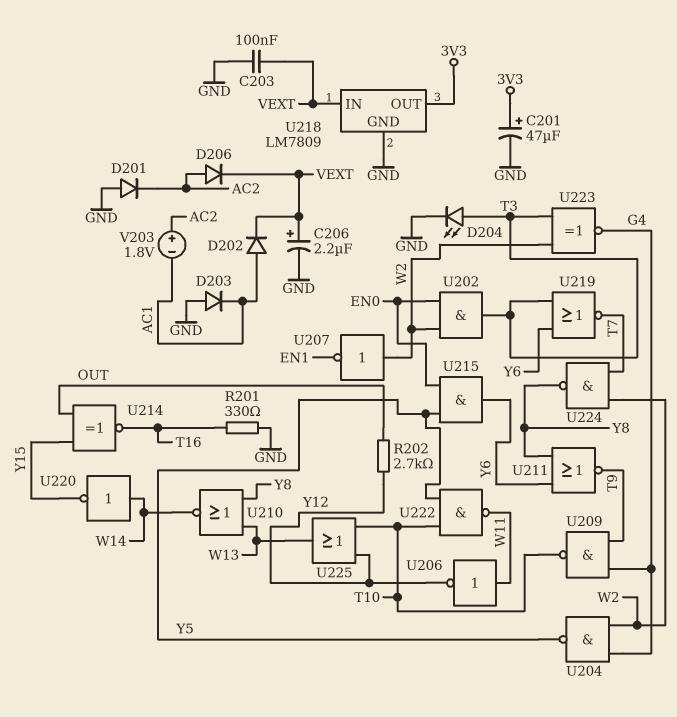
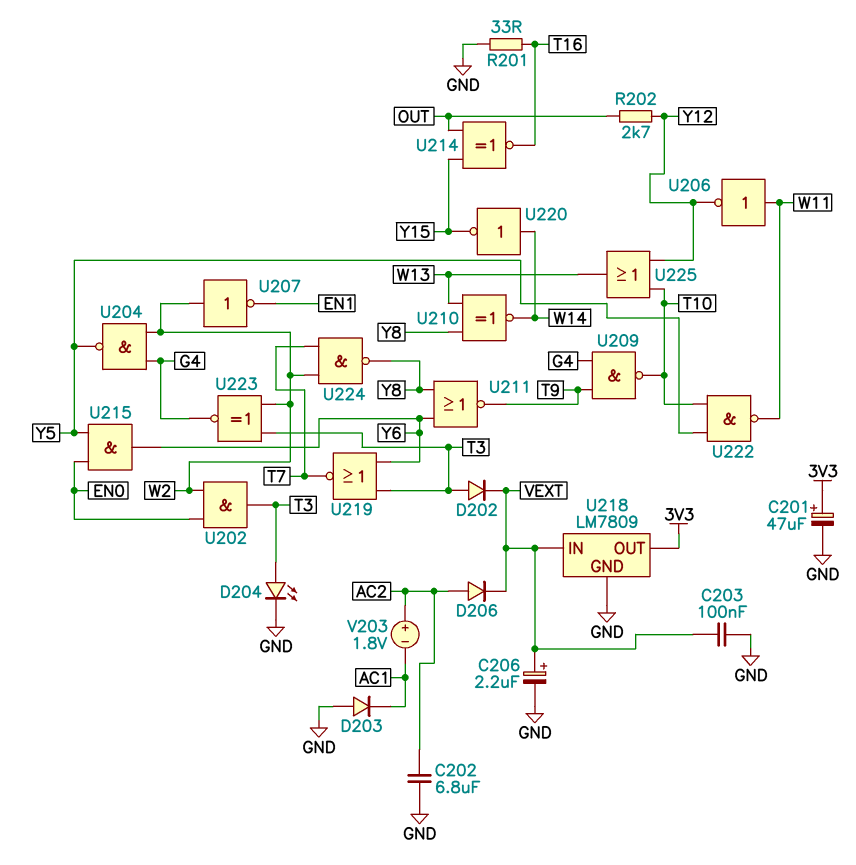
C202: none -> 6.8uF (AC2, GND)
D201: diode (A GND, K AC2) -> none
D202: diode (A AC1, K VEXT) -> diode (A T3, K VEXT)
R201: 330 (GND, T16) -> 33 (GND, T16)
U210: NOR (in W13, in Y8, out W14) -> XNOR (in W13, in Y8, out W14)

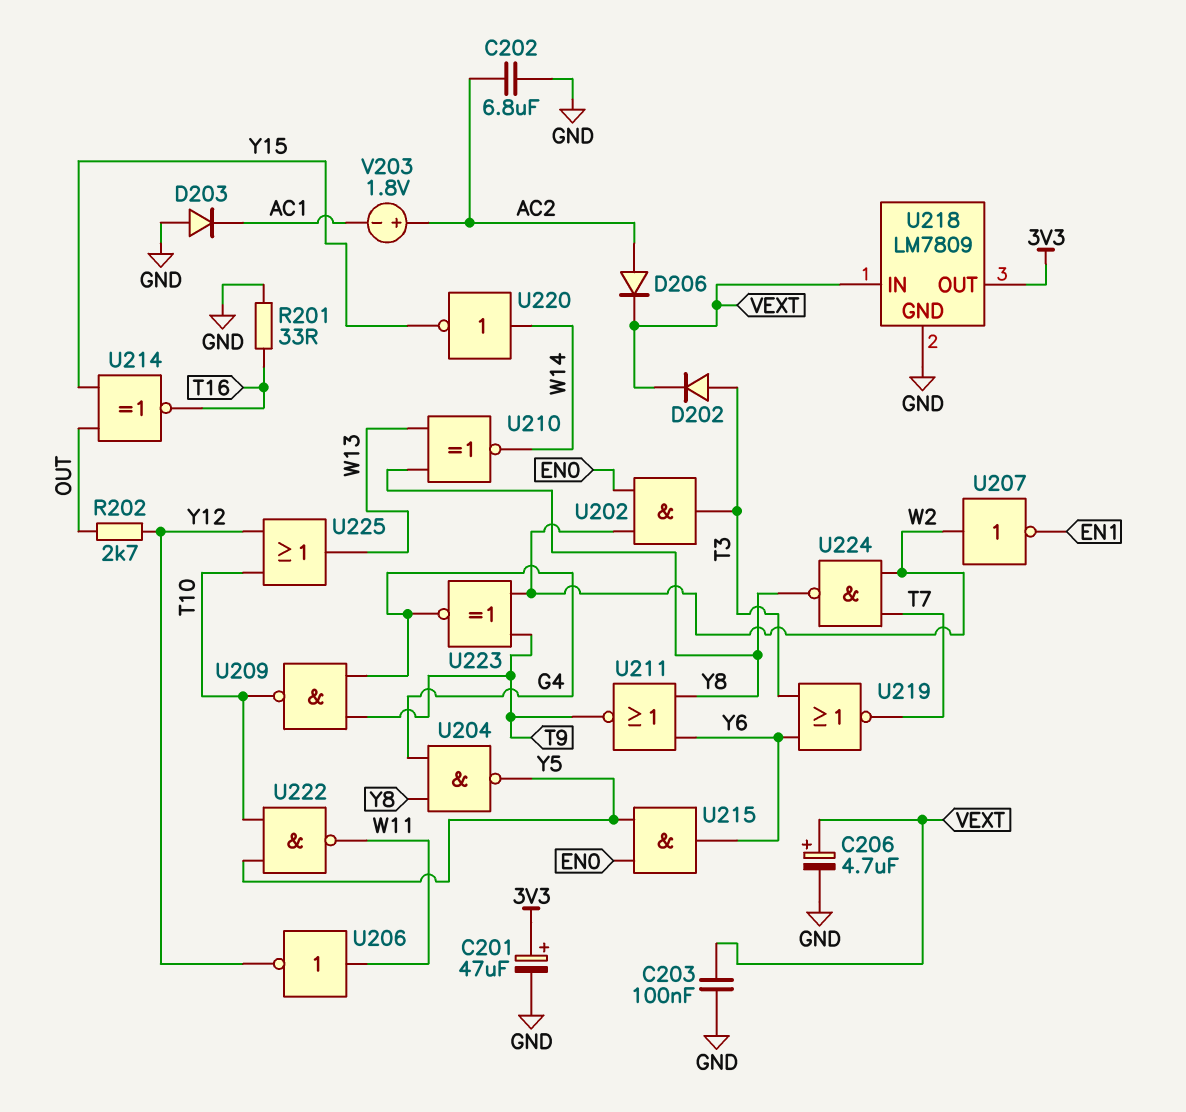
C206: 2.2uF (plus VEXT, minus GND) -> 4.7uF (plus VEXT, minus GND)
D204: LED (A T3, K GND) -> none
U204: NAND (in G4, in W2, out Y5) -> NAND (in G4, in Y8, out Y5)
U223: XNOR (in T3, in W2, out G4) -> XNOR (in T9, in W2, out G4)

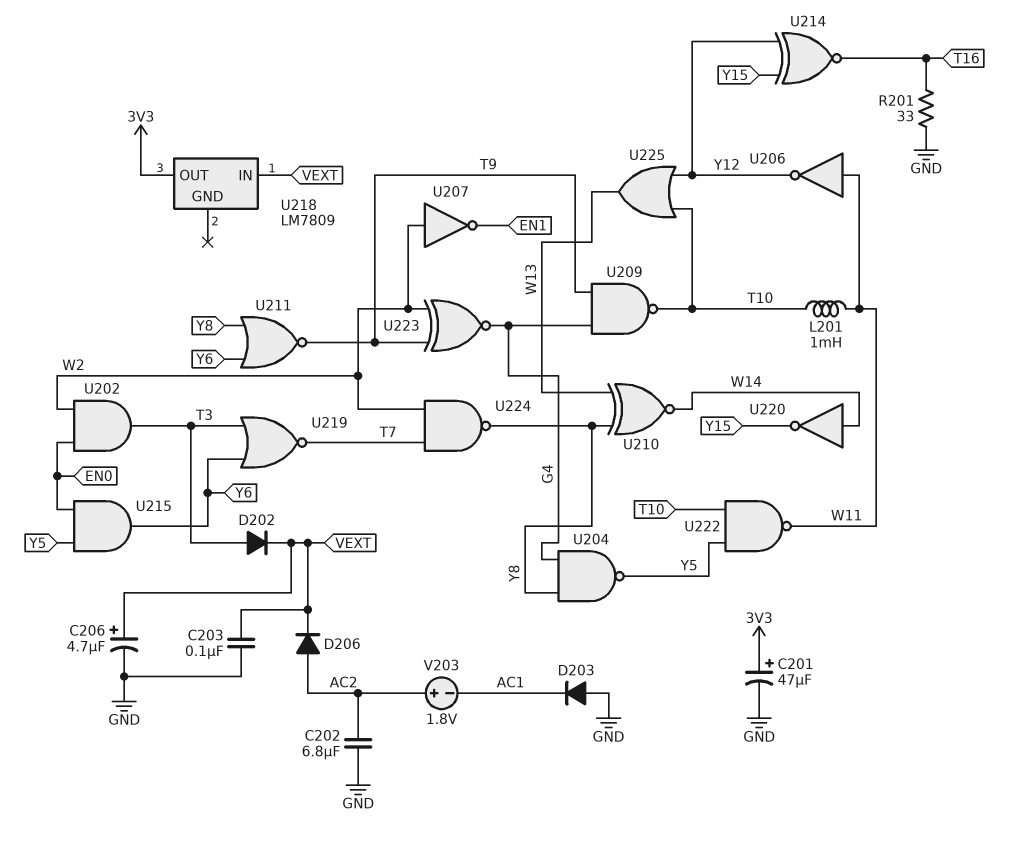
L201: none -> 1mH (T10, W11)
R202: 2.7k (OUT, Y12) -> none
U214: XNOR (in OUT, in Y15, out T16) -> XNOR (in Y12, in Y15, out T16)
U218 pin GND: GND -> none

